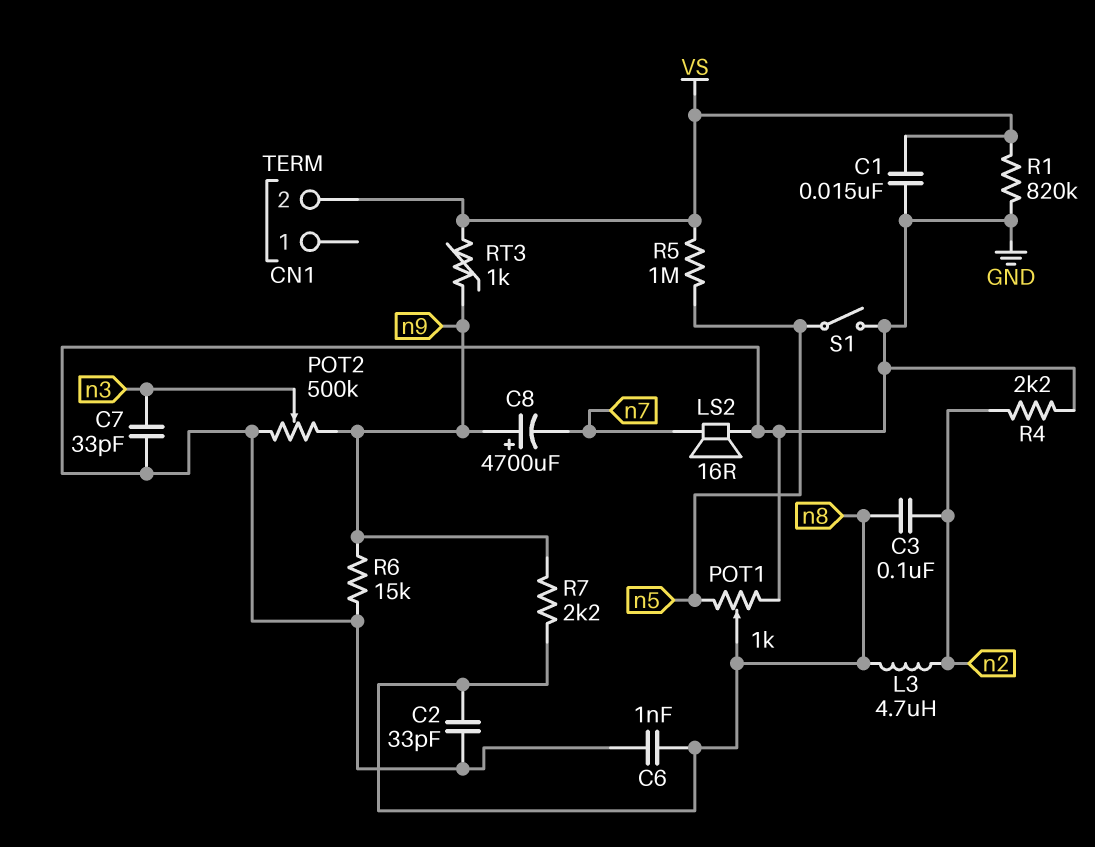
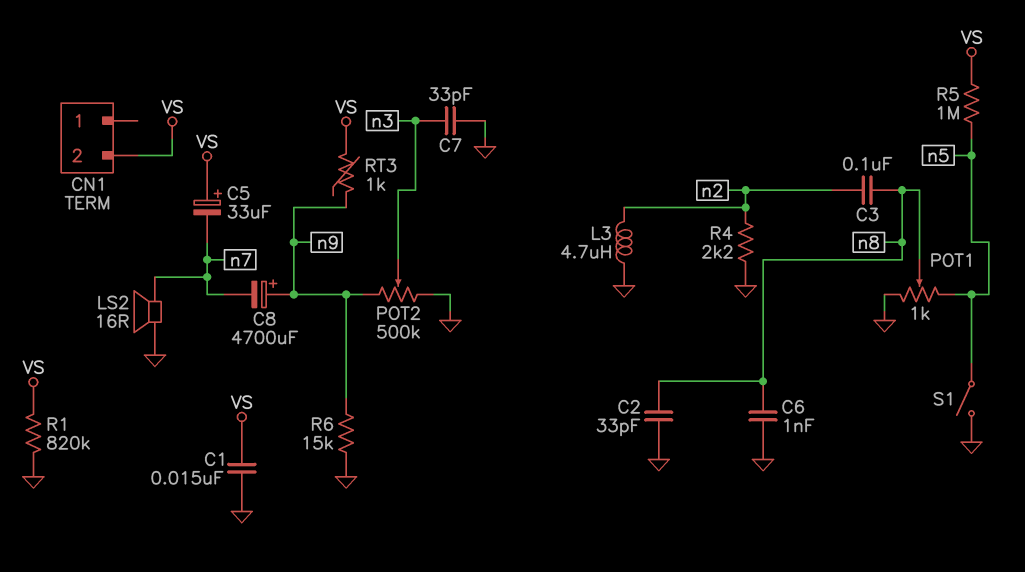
C5: none -> 33uF (plus VS, minus n7)
L3: 4.7uH (n2, n8) -> 4.7uH (GND, n2)
R7: 2.2k (n8, n9) -> none

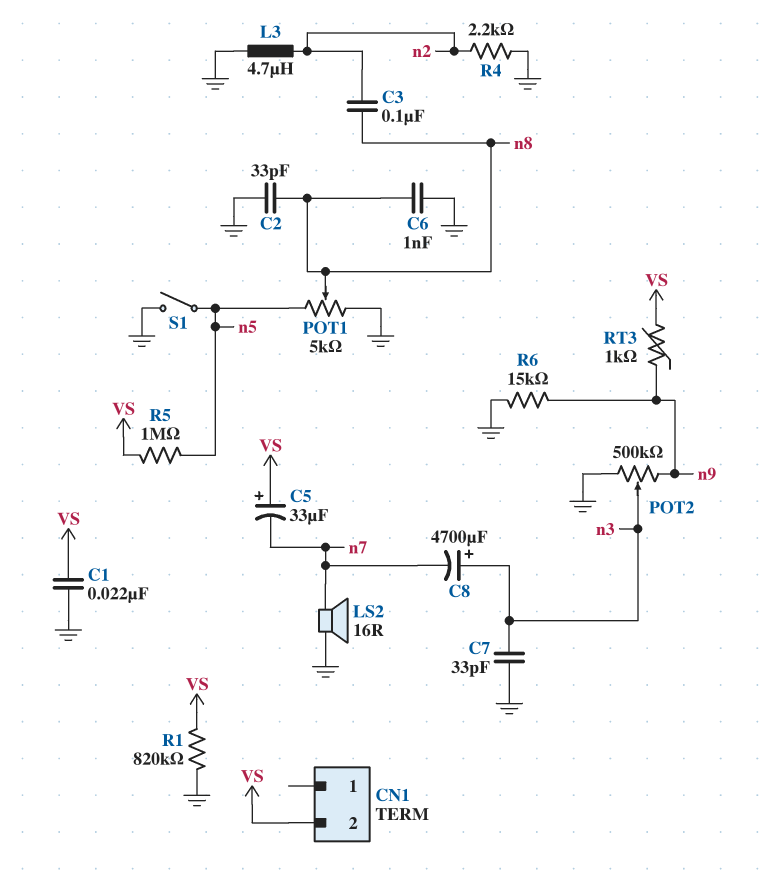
C1: 15nF (GND, VS) -> 22nF (GND, VS)
C8: 4700uF (plus n9, minus n7) -> 4700uF (plus n3, minus n7)
POT1: 1k (GND, n5, wiper n8) -> 5k (GND, n5, wiper n8)

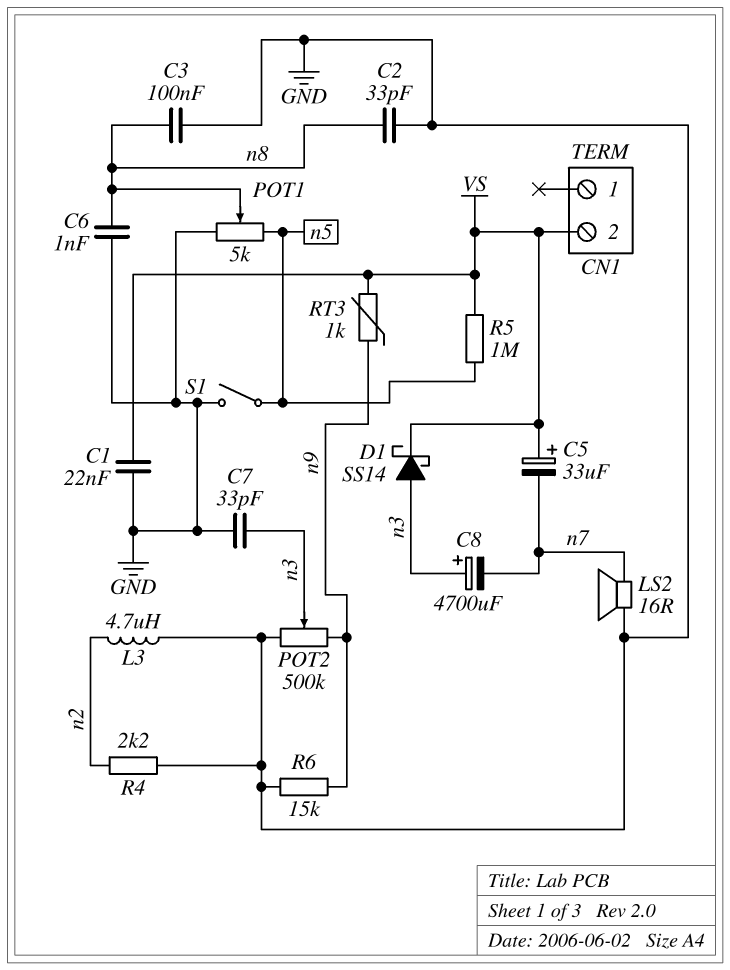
C3: 100nF (n2, n8) -> 100nF (GND, n8)
D1: none -> schottky SS14 (A n3, K VS)
R1: 820k (GND, VS) -> none

